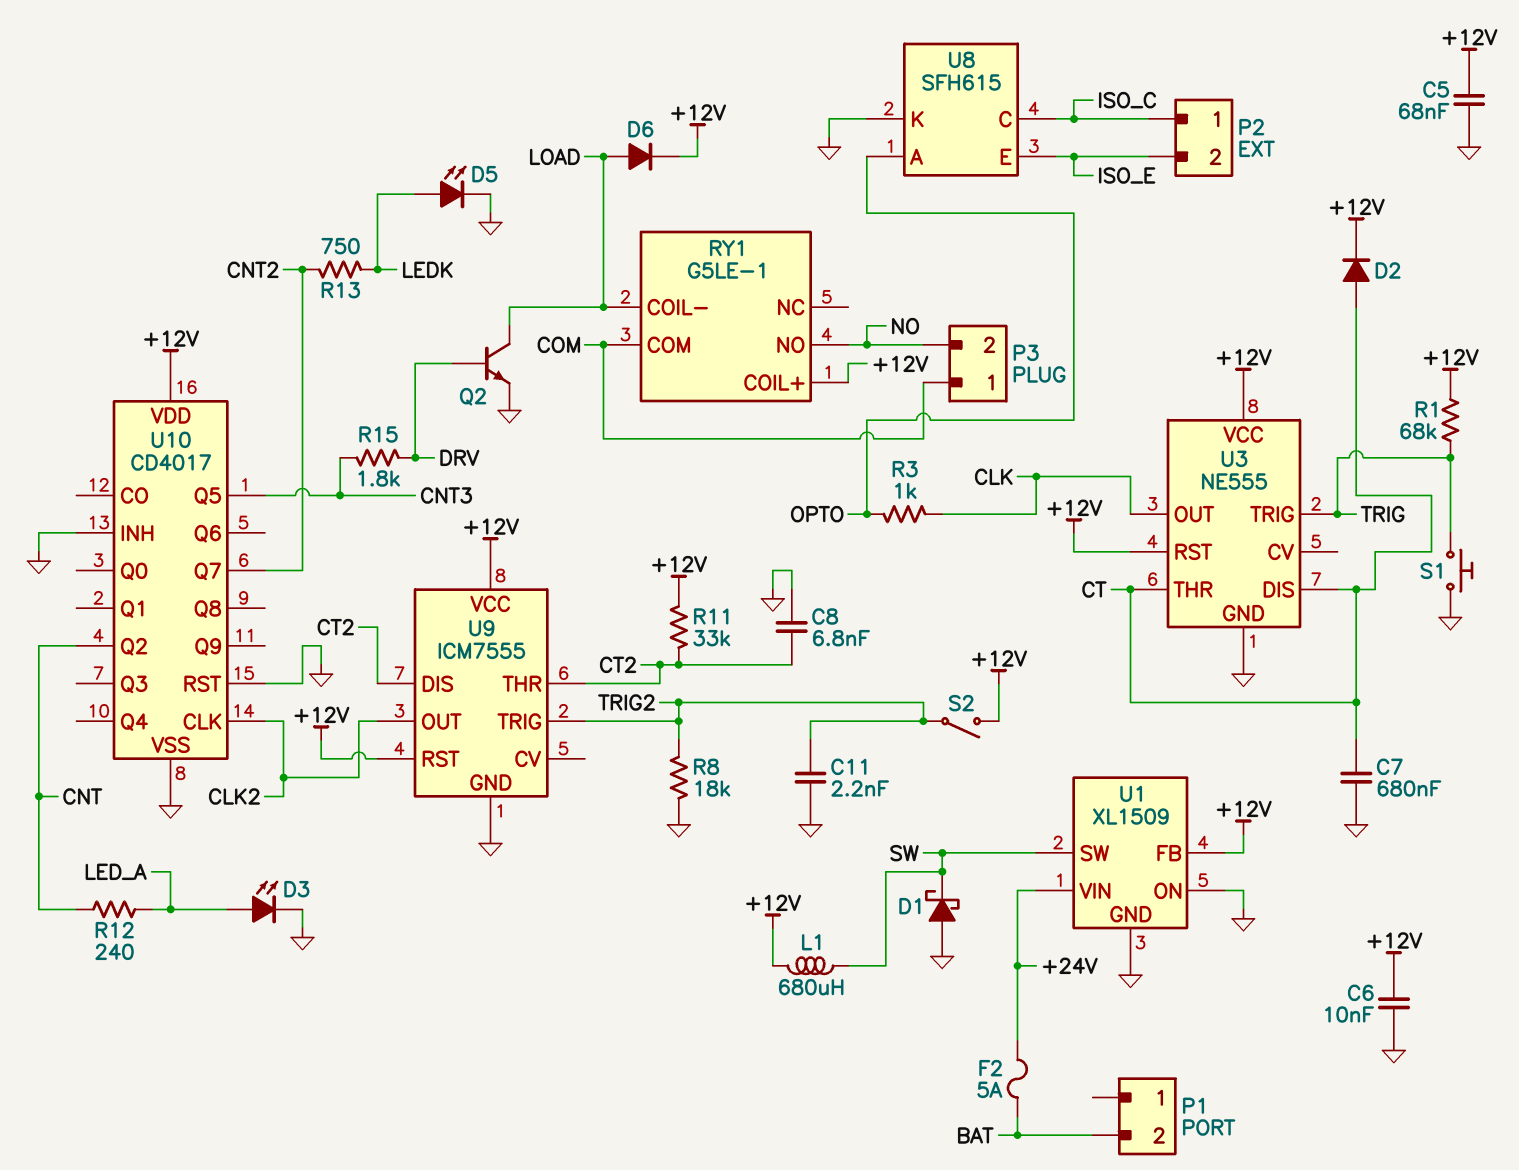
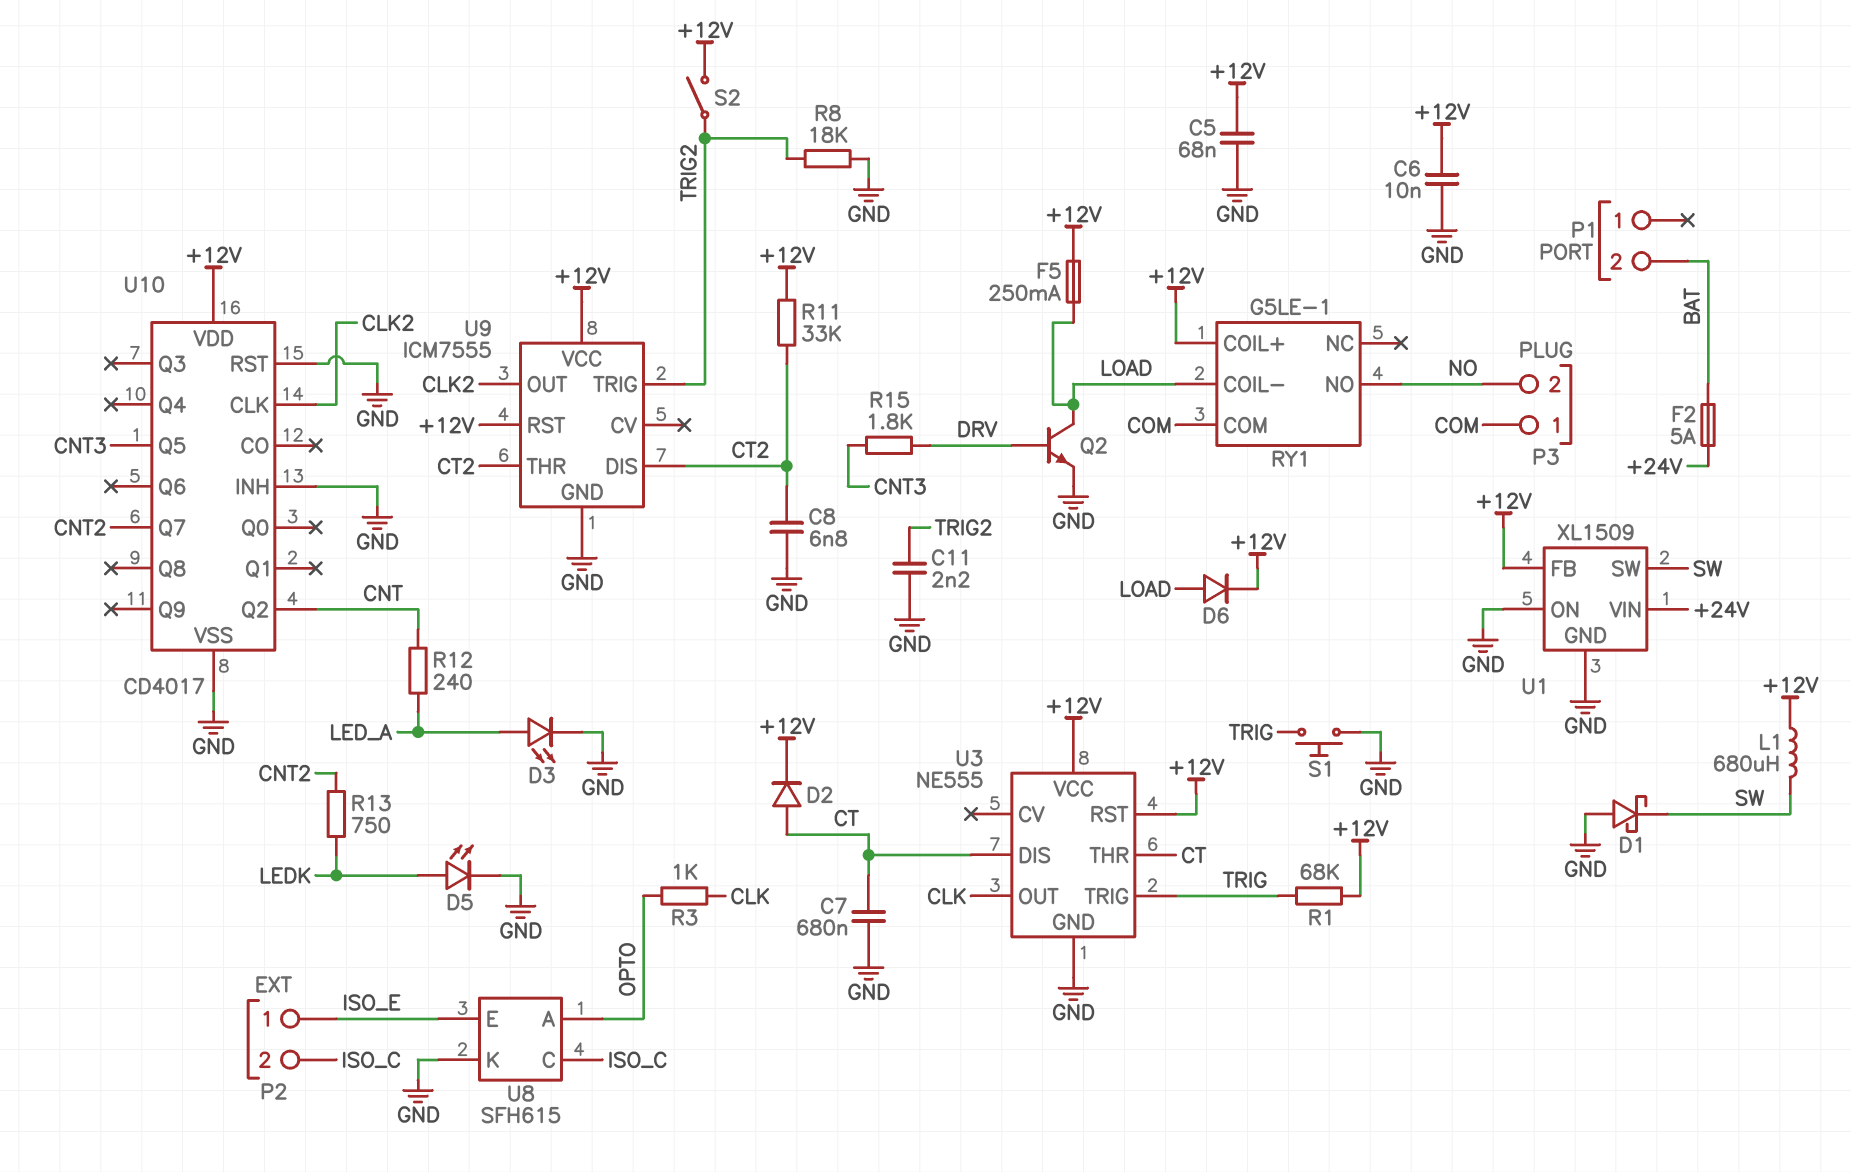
F5: none -> 250mA (+12V, LOAD)
P2 pin 1: ISO_C -> ISO_E
P2 pin 2: ISO_E -> ISO_C

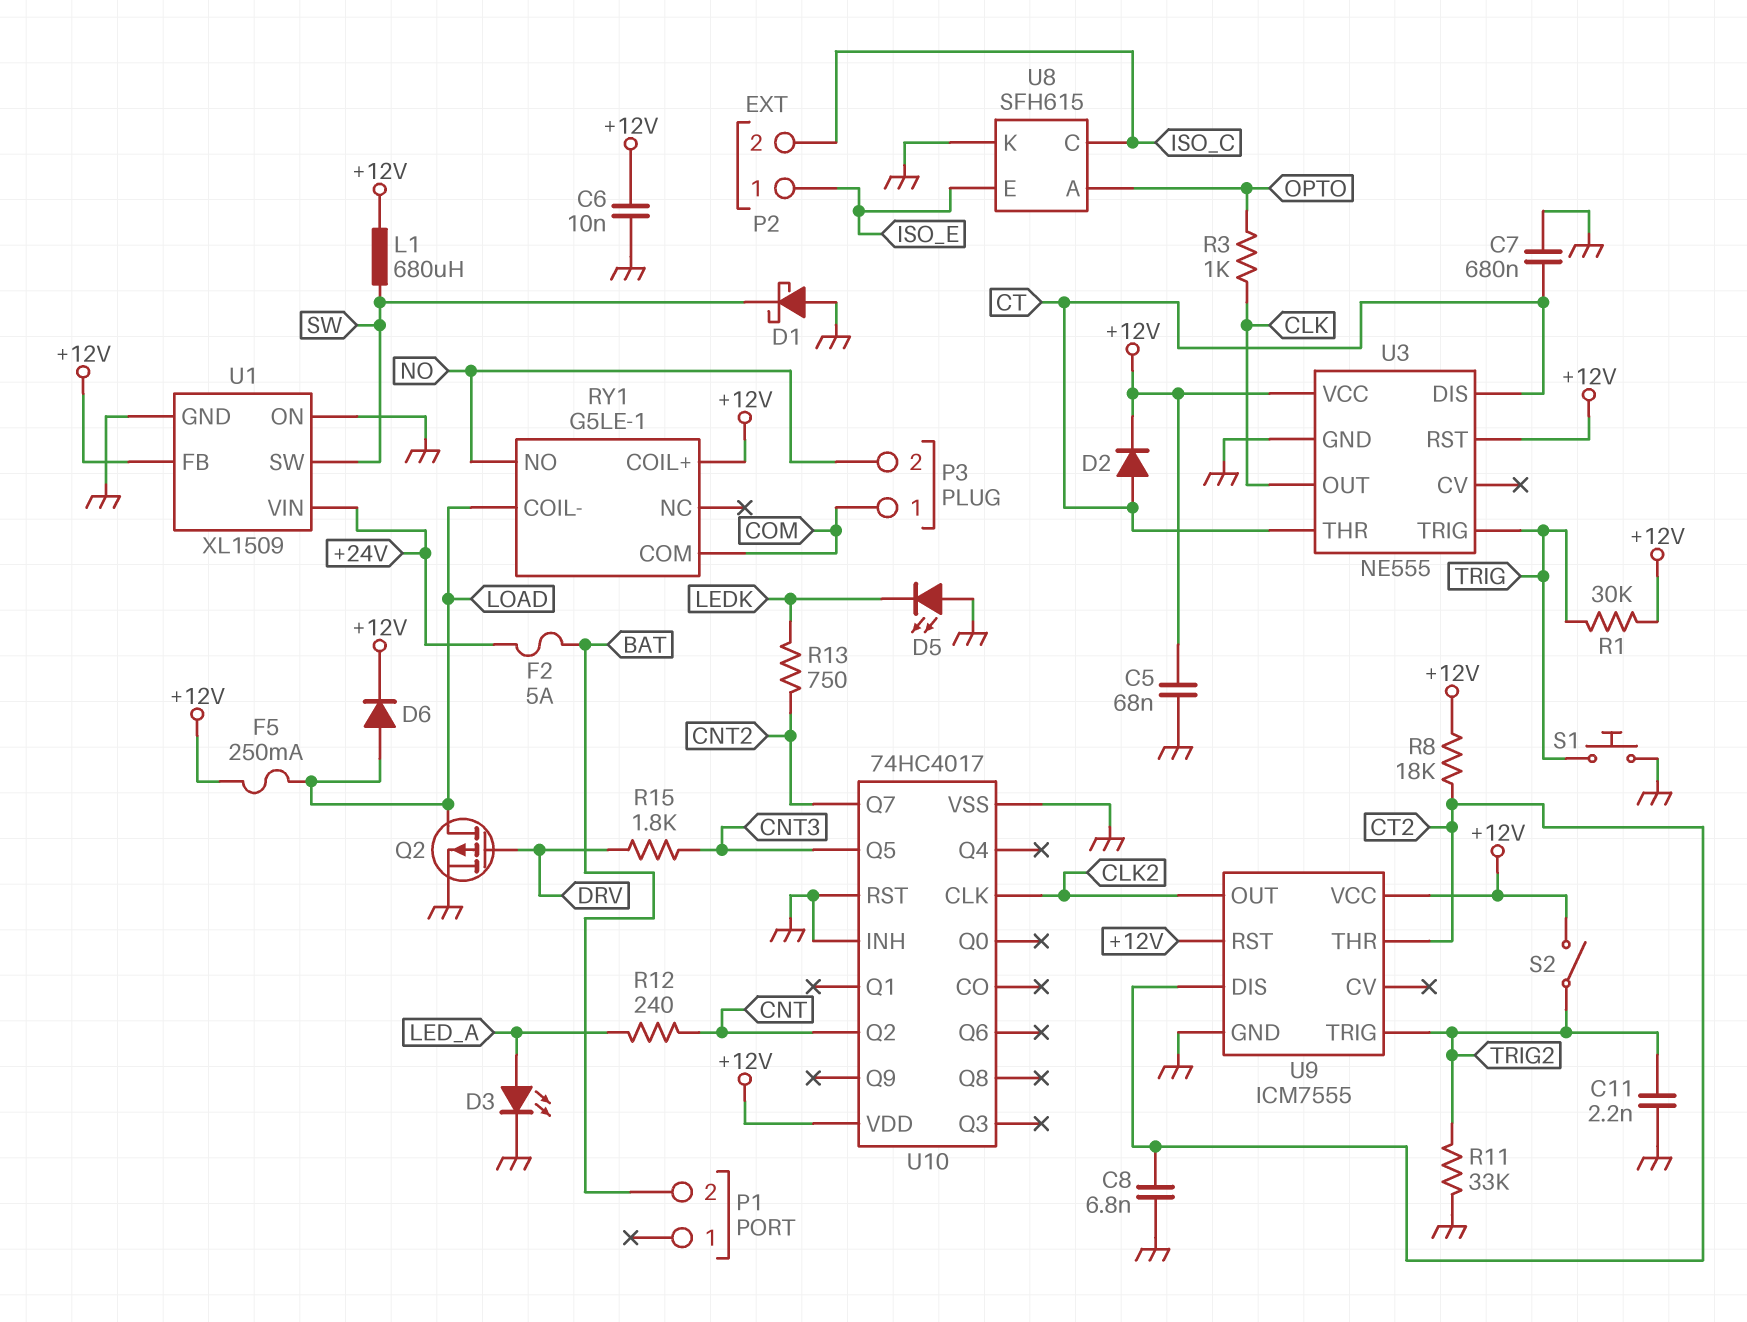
D5: LED (A LEDK, K GND) -> LED (A GND, K LEDK)
Q2: NPN (B DRV, C LOAD, E GND) -> PMOS (G DRV, D LOAD, S GND)
R1: 68k (+12V, TRIG) -> 30k (+12V, TRIG)
R8: 18k (GND, TRIG2) -> 18k (+12V, CT2)
R11: 33k (+12V, CT2) -> 33k (GND, TRIG2)
U10: CD4017 -> 74HC4017

